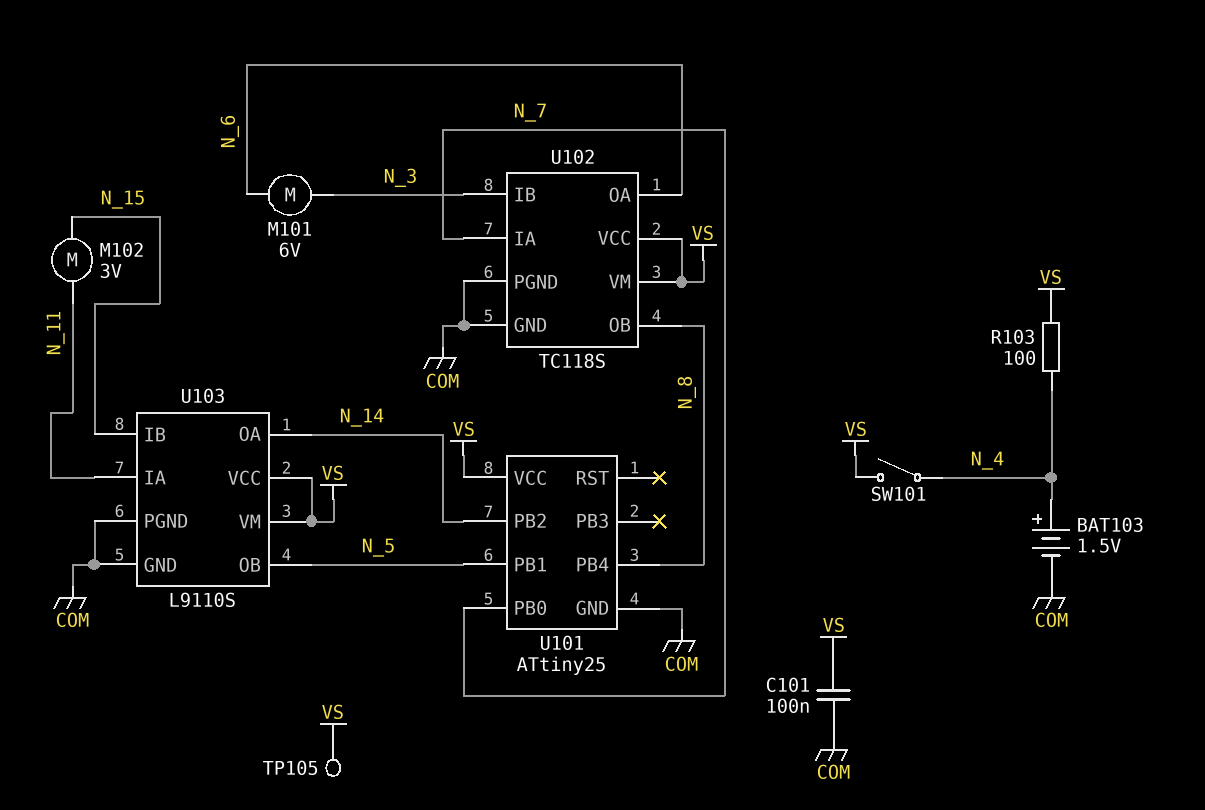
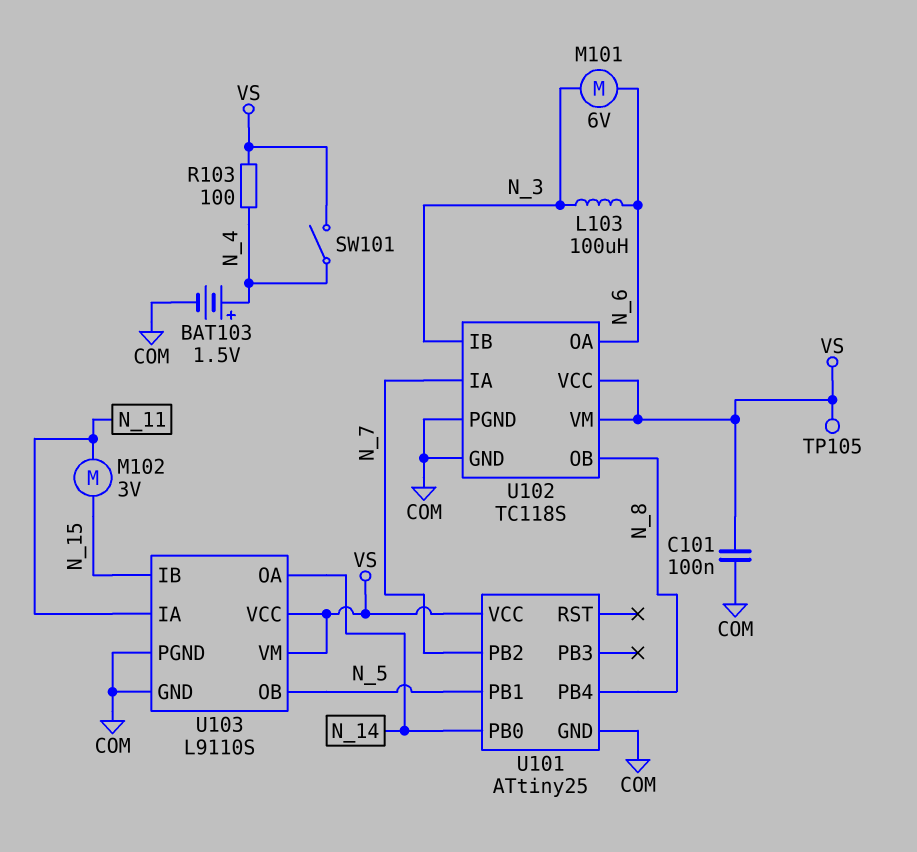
L103: none -> 100uH (N_3, N_6)
U101 pin PB0: N_7 -> N_14
U101 pin PB2: N_14 -> N_7

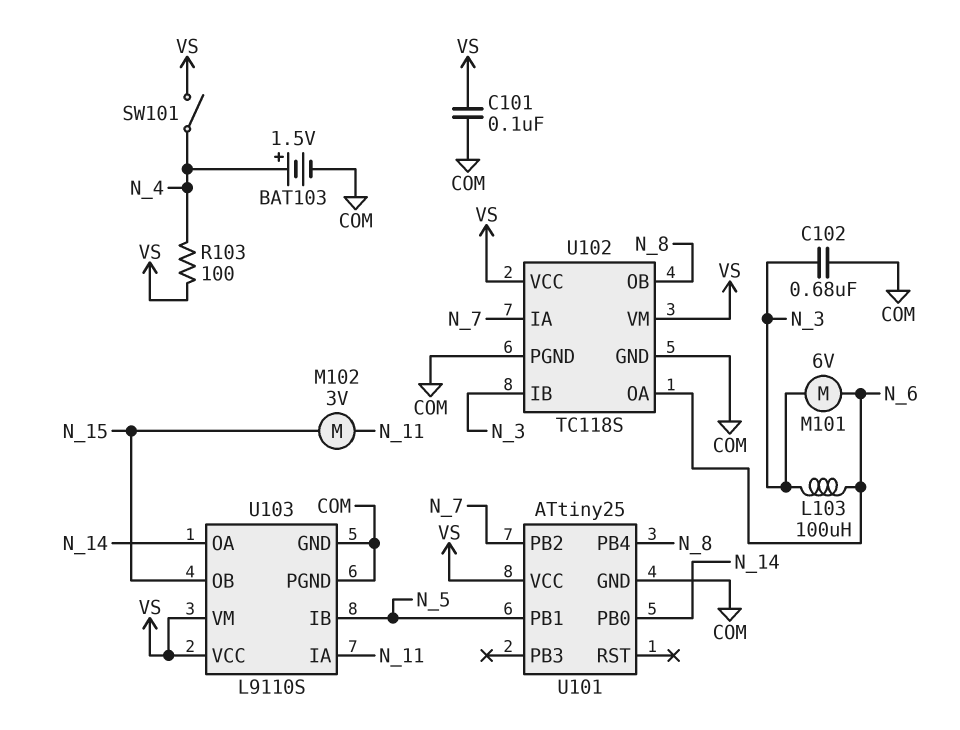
C102: none -> 680nF (COM, N_3)
TP105: test point (VS) -> none
U103 pin IB: N_15 -> N_5
U103 pin OB: N_5 -> N_15

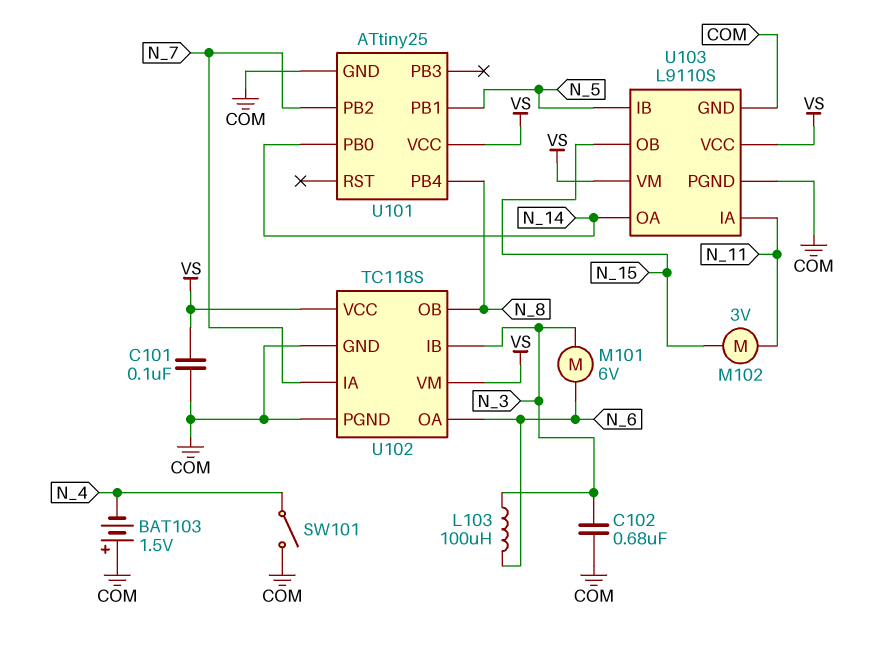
BAT103: 1.5V (plus N_4, minus COM) -> 1.5V (plus COM, minus N_4)
R103: 100 (N_4, VS) -> none
SW101: switch (N_4, VS) -> switch (COM, N_4)

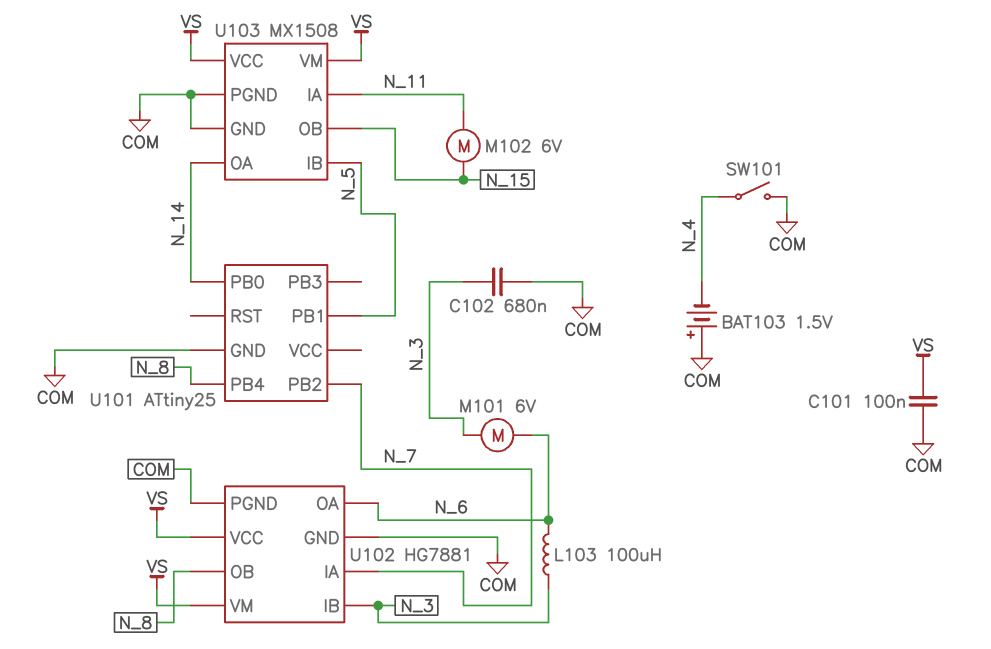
M102: motor 3V (N_11, N_15) -> motor 6V (N_11, N_15)
U101 pin VCC: VS -> none
U102: TC118S -> HG7881
U103: L9110S -> MX1508

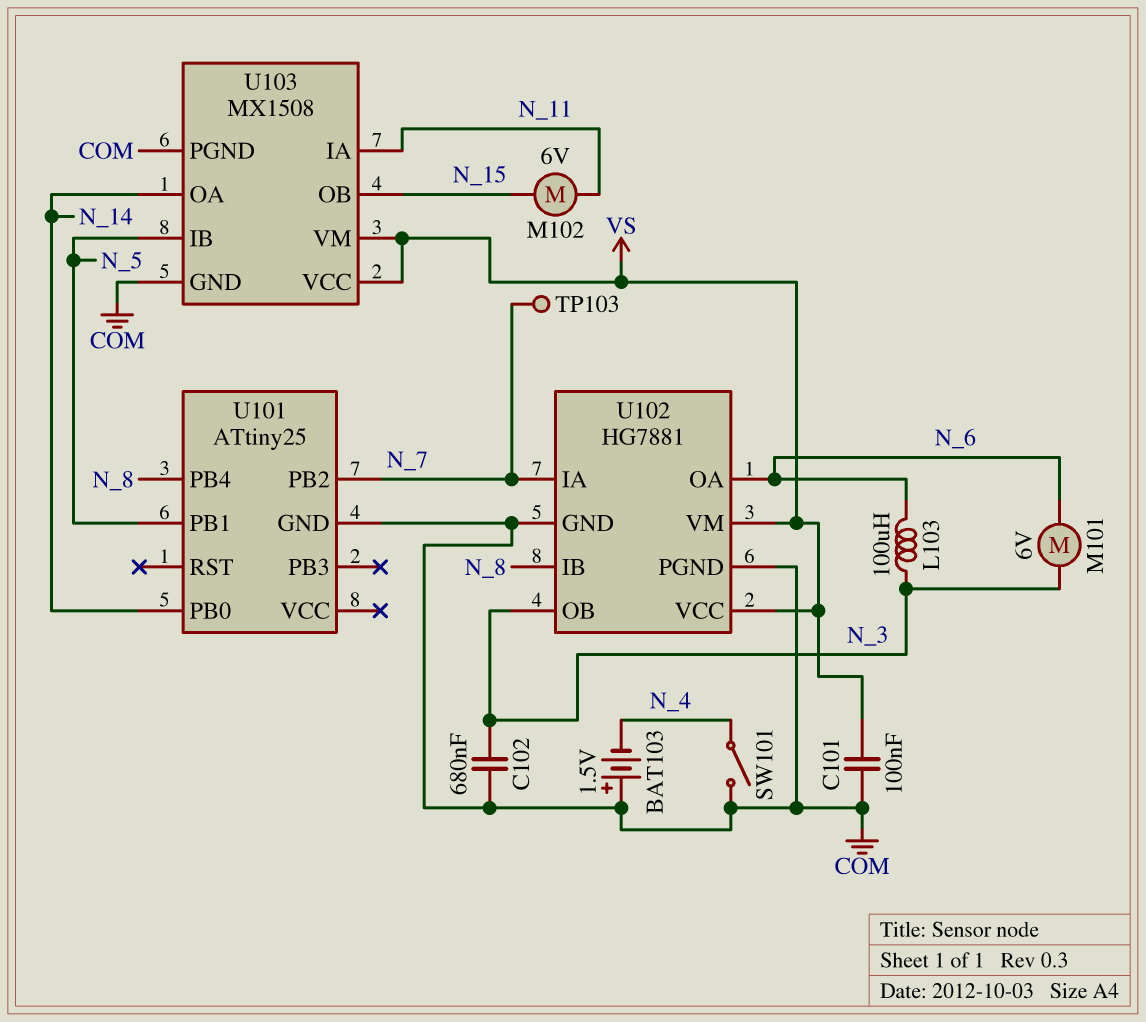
TP103: none -> test point (N_7)
U102 pin IB: N_3 -> N_8
U102 pin OB: N_8 -> N_3

